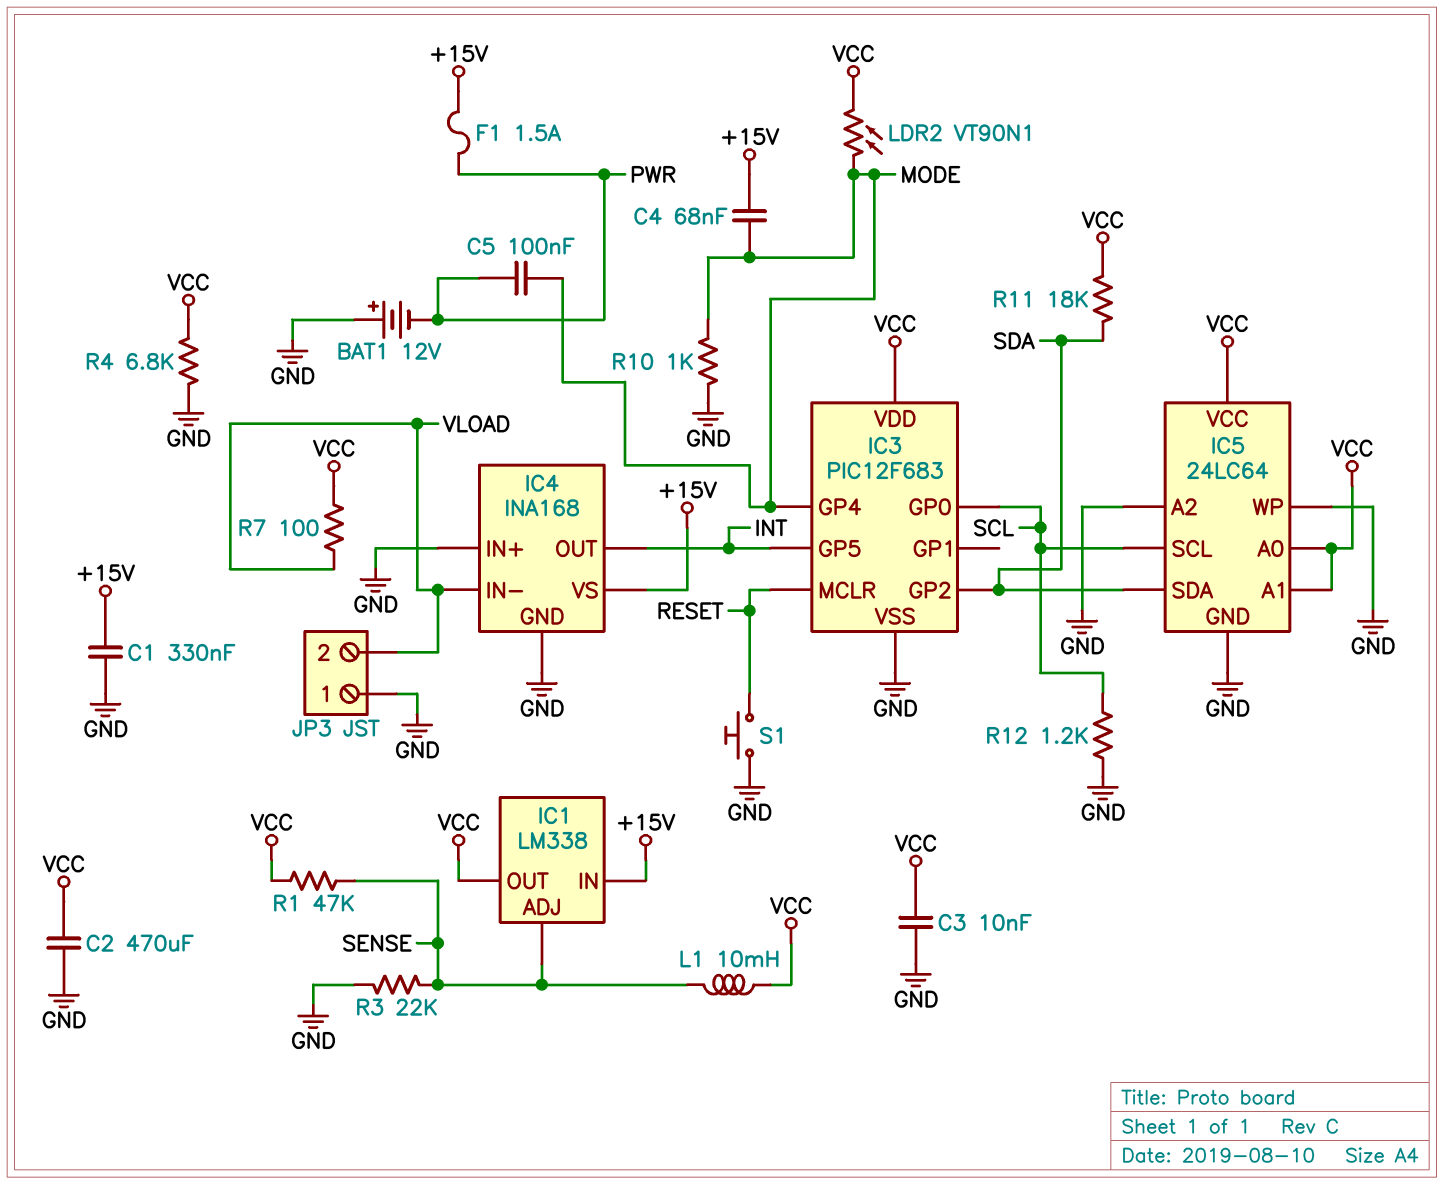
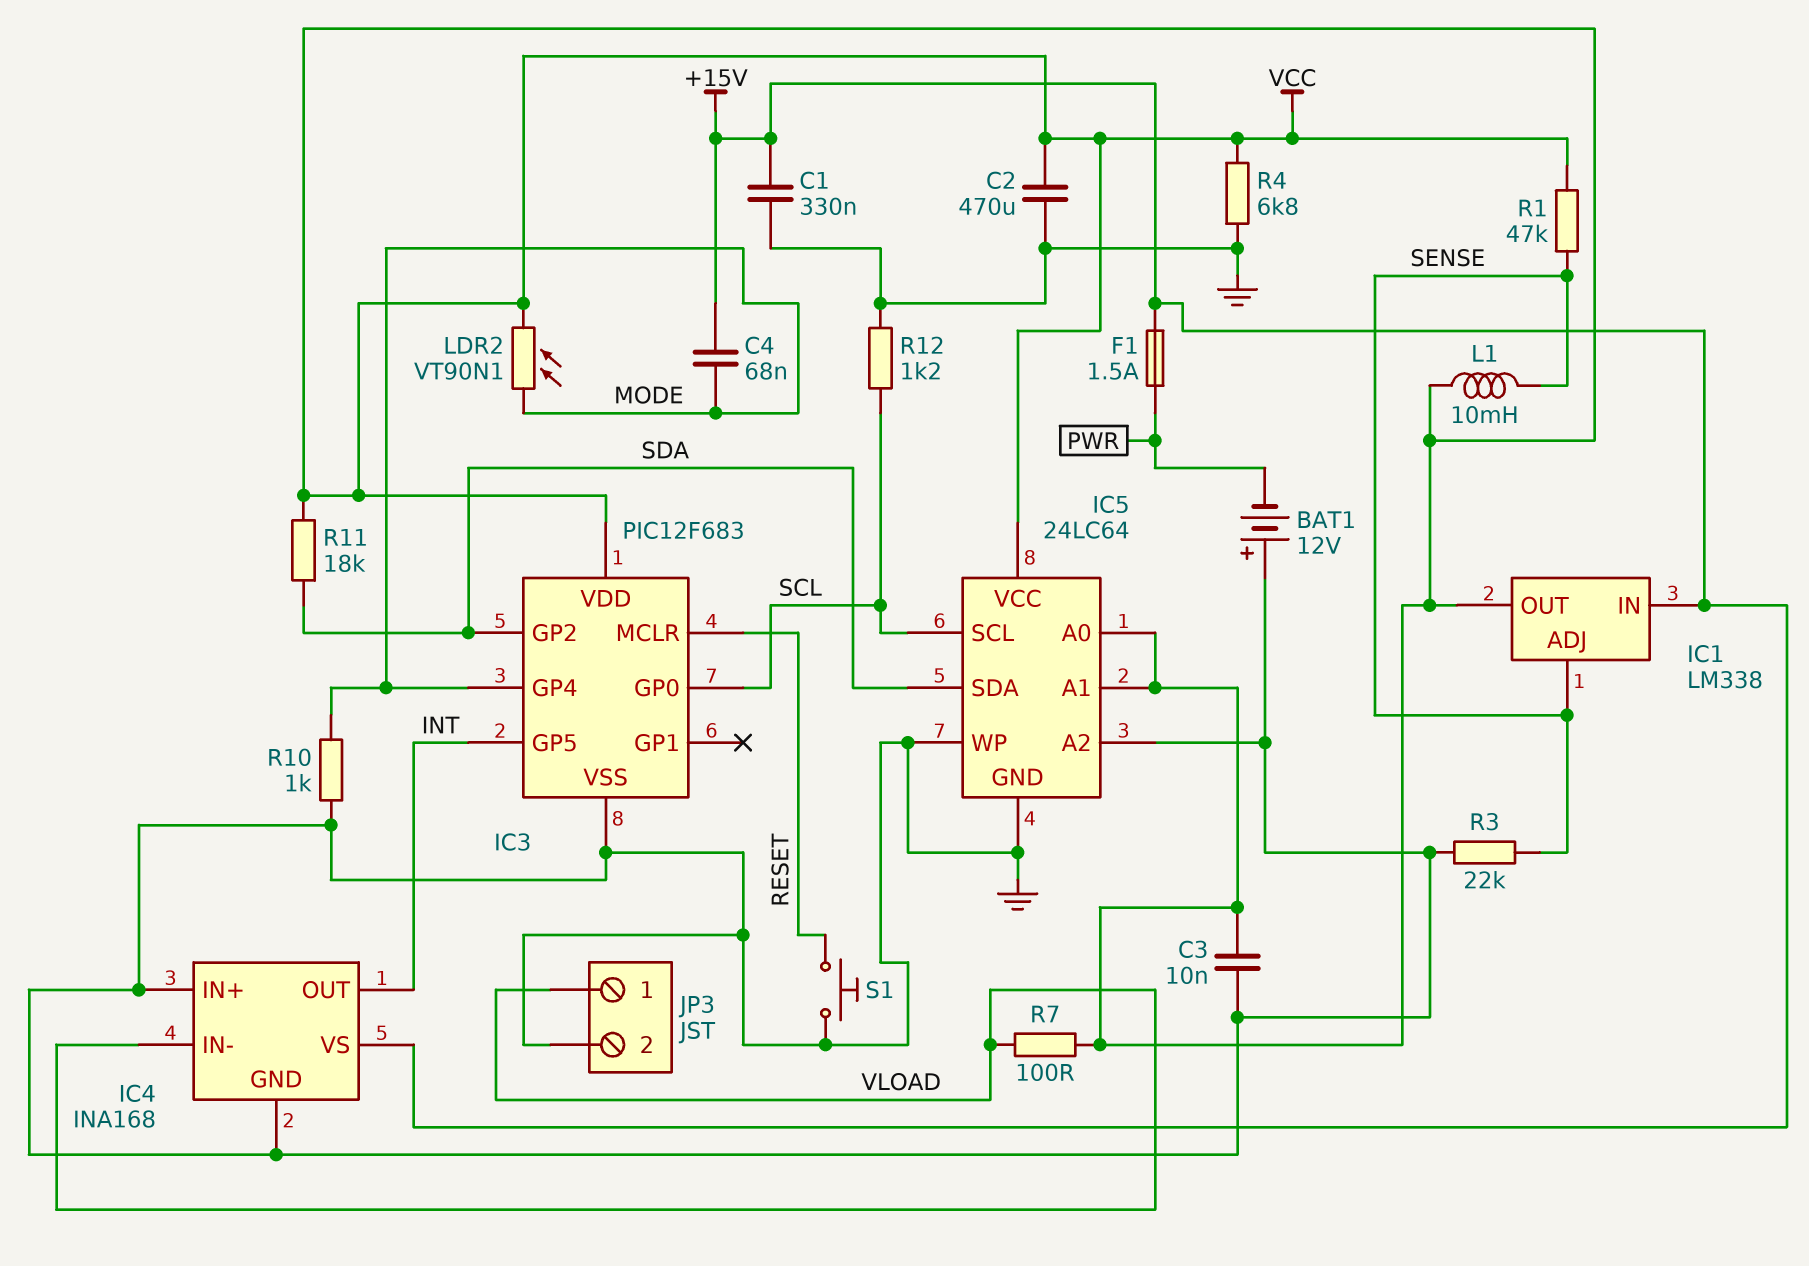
C5: 100nF (MODE, PWR) -> none
JP3 pin 1: GND -> VLOAD
JP3 pin 2: VLOAD -> GND

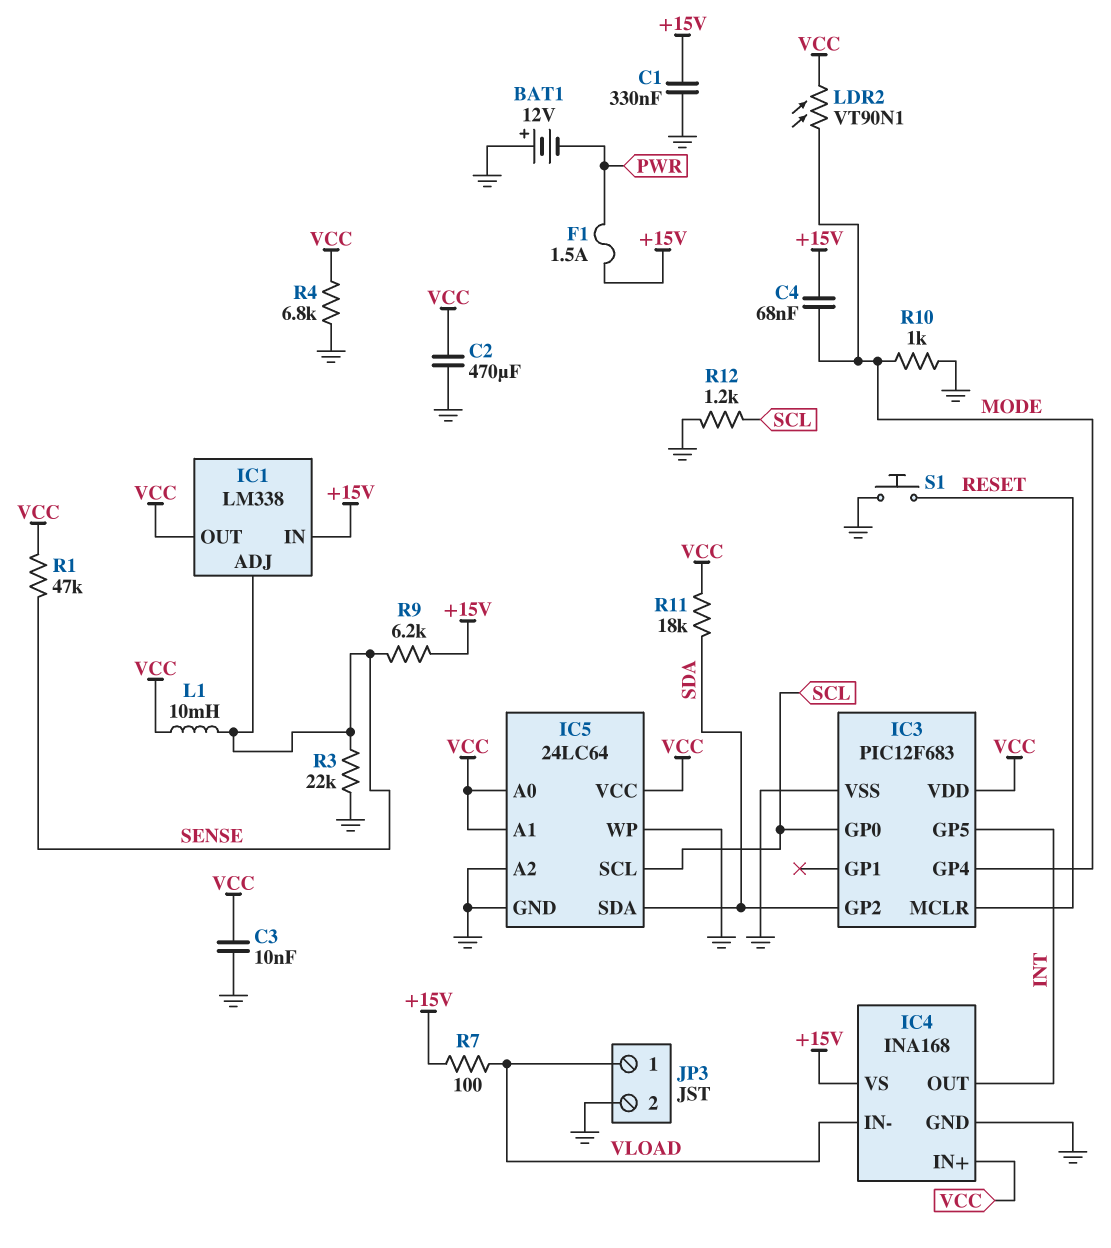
IC4 pin IN+: GND -> VCC
R7: 100 (VCC, VLOAD) -> 100 (+15V, VLOAD)
R9: none -> 6.2k (+15V, SENSE)

